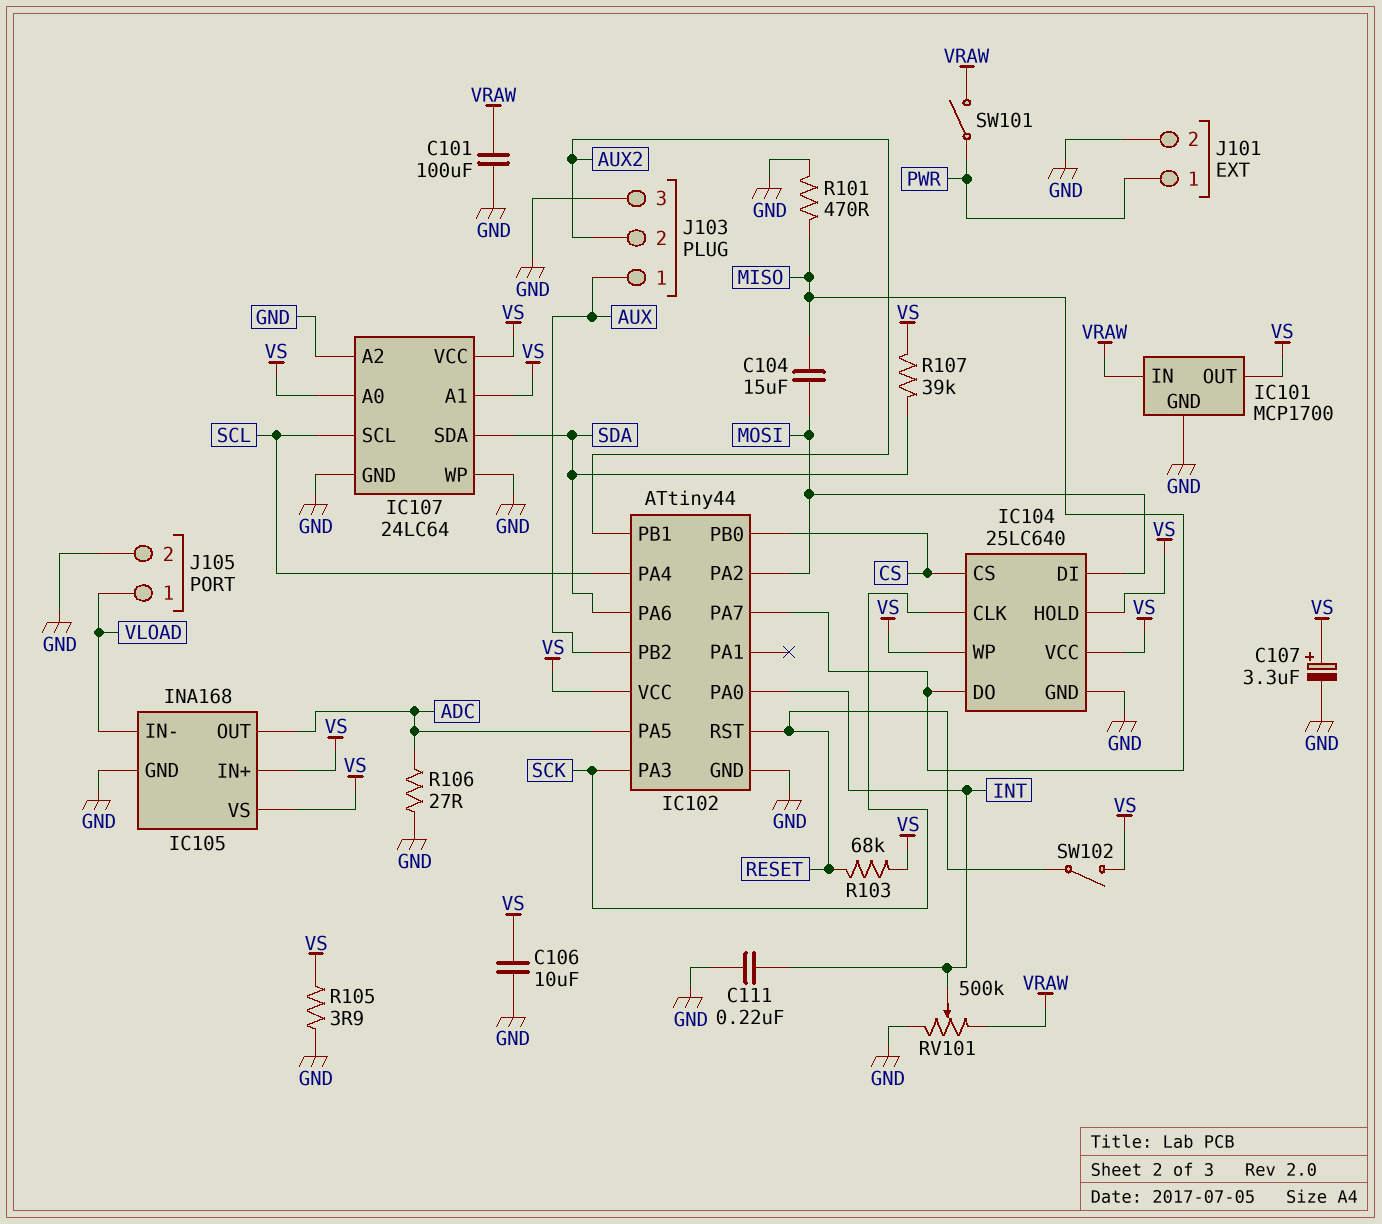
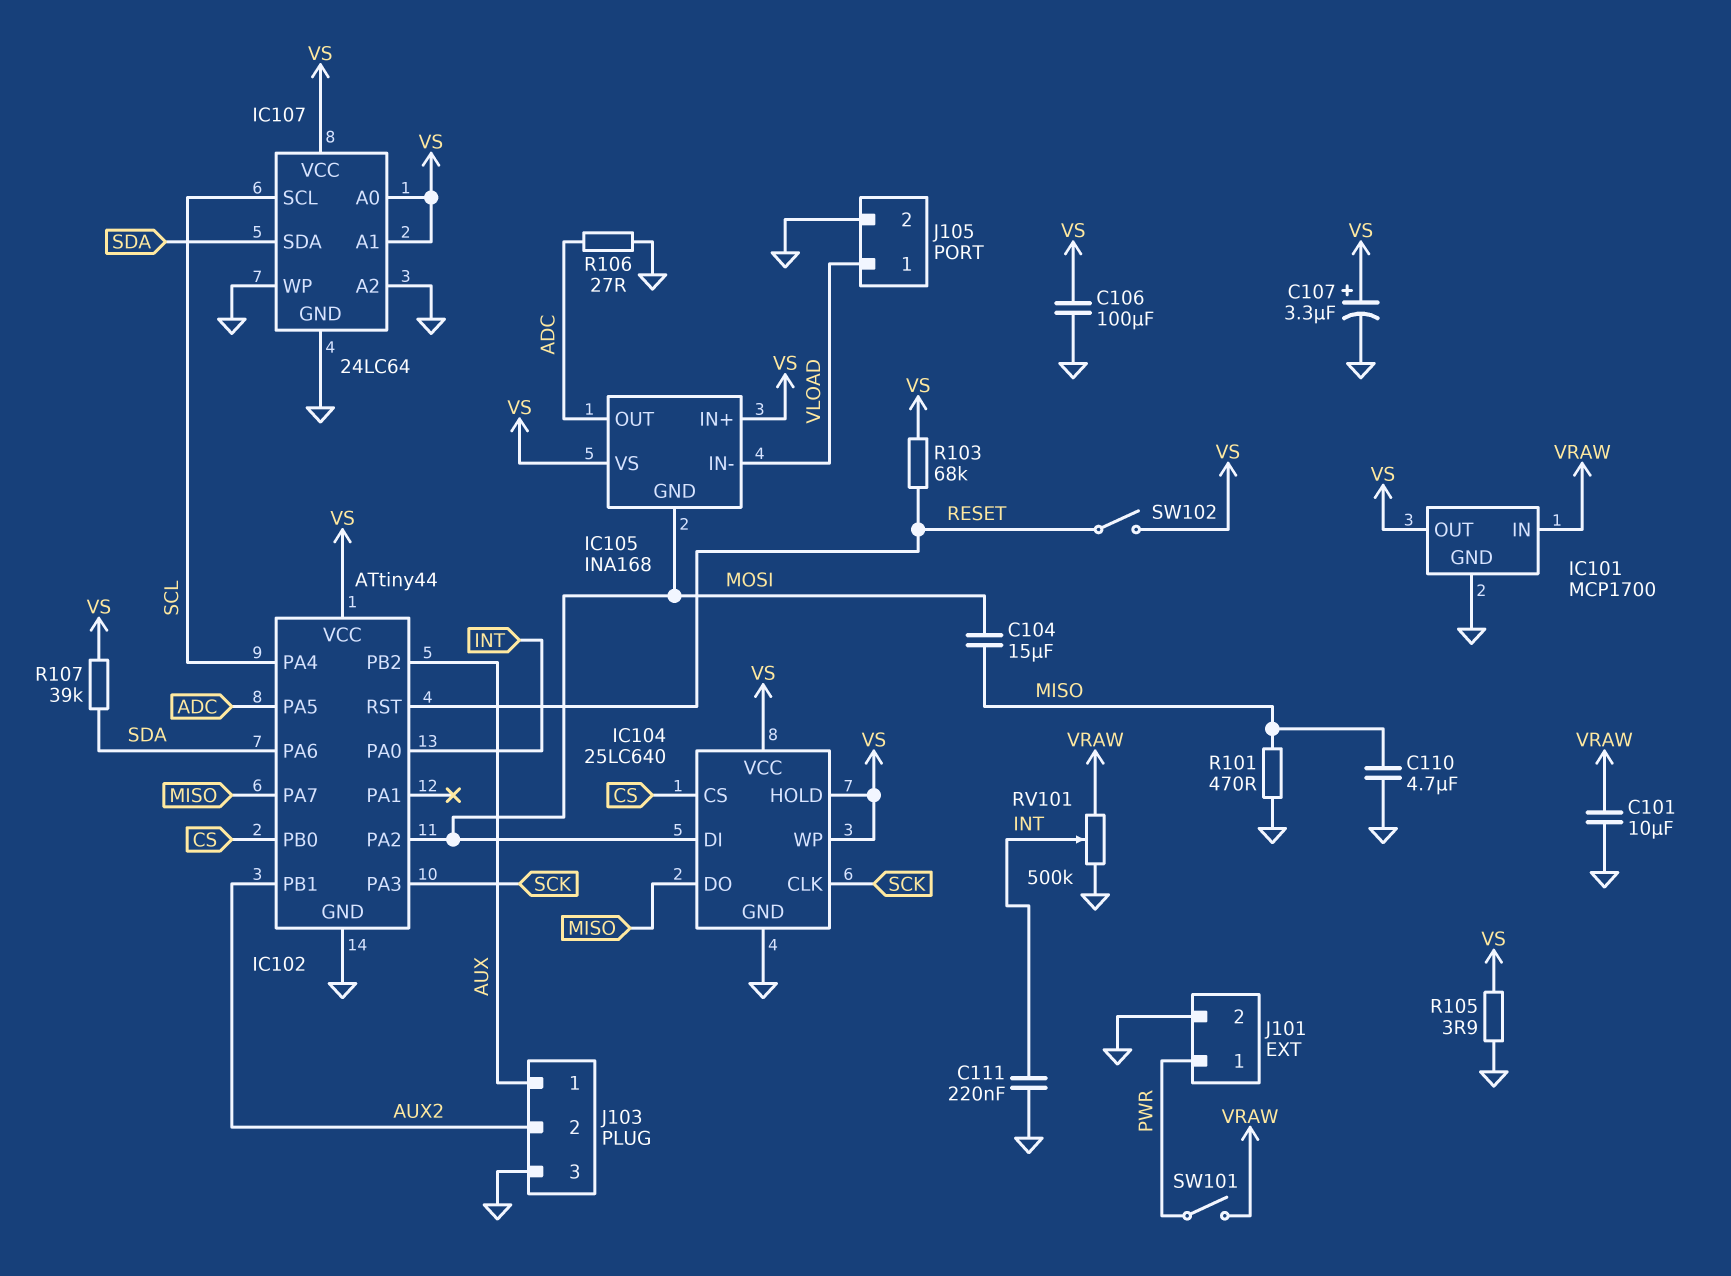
C101: 100uF (GND, VRAW) -> 10uF (GND, VRAW)
C106: 10uF (GND, VS) -> 100uF (GND, VS)
C110: none -> 4.7uF (GND, MISO)
IC105 pin GND: GND -> MOSI

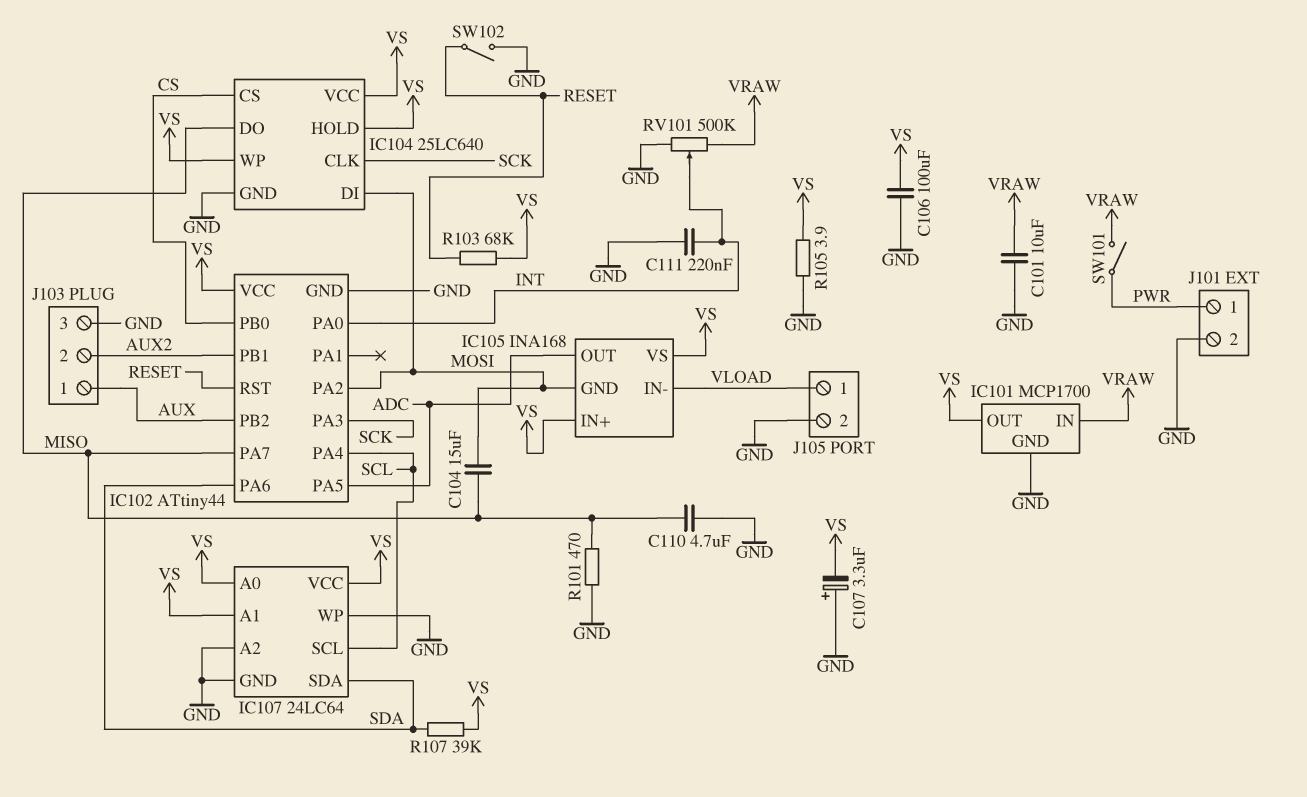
C107: 3.3uF (plus VS, minus GND) -> 3.3uF (plus GND, minus VS)
R106: 27 (ADC, GND) -> none
SW102: switch (RESET, VS) -> switch (GND, RESET)

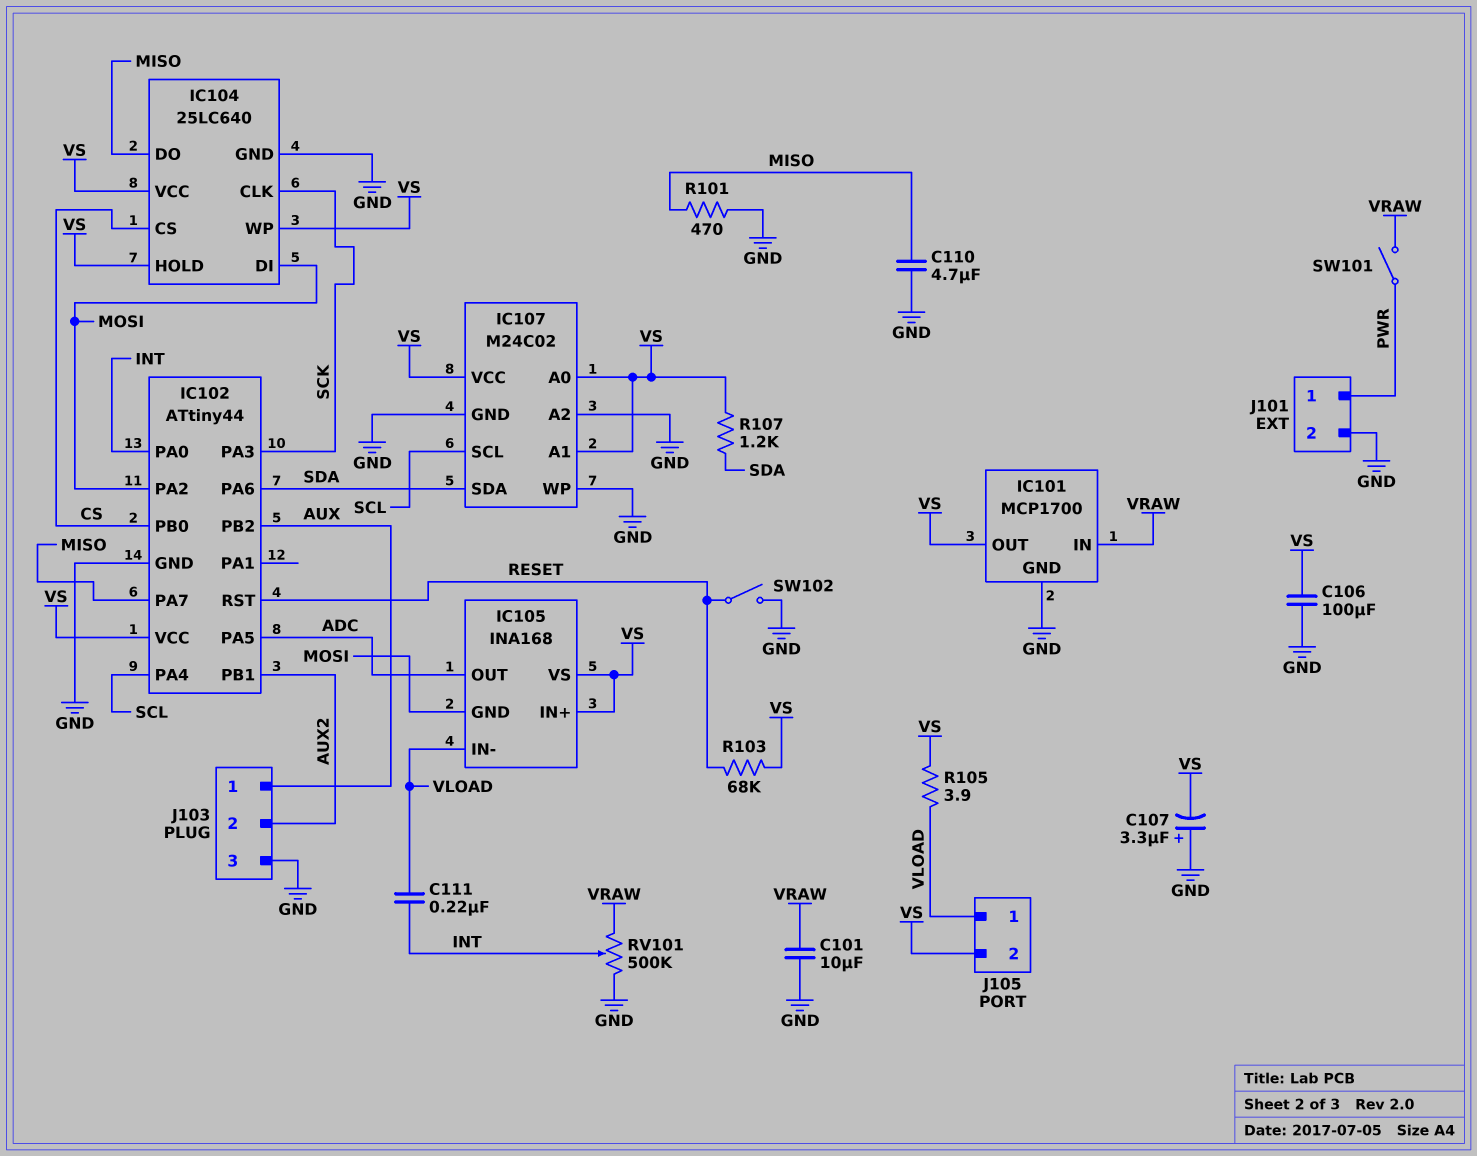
C104: 15uF (MISO, MOSI) -> none
C111: 220nF (GND, INT) -> 220nF (INT, VLOAD)
IC107: 24LC64 -> M24C02
J105 pin 2: GND -> VS
R105: 3.9 (GND, VS) -> 3.9 (VLOAD, VS)
R107: 39k (SDA, VS) -> 1.2k (SDA, VS)

